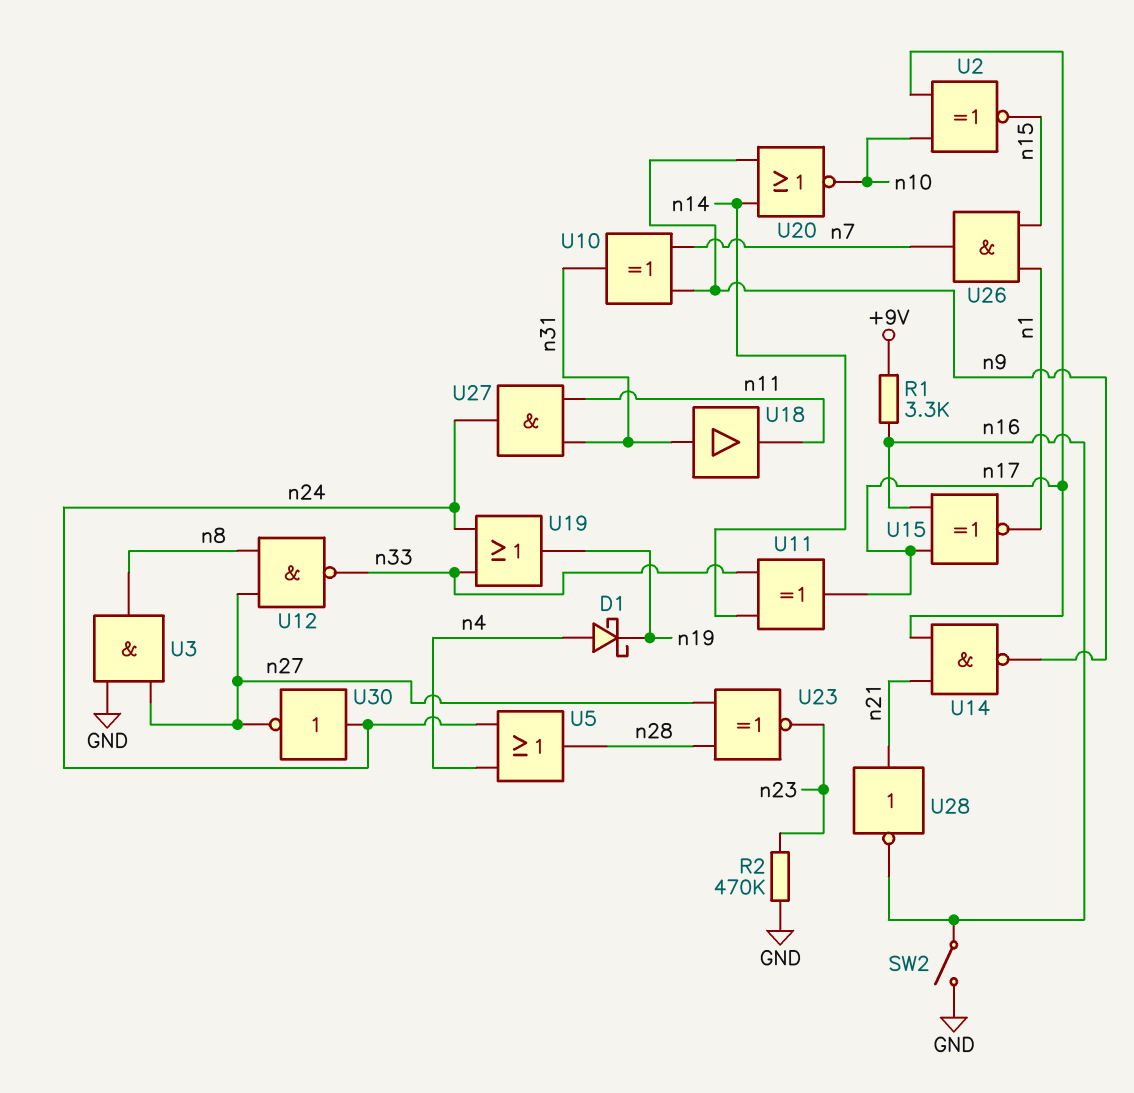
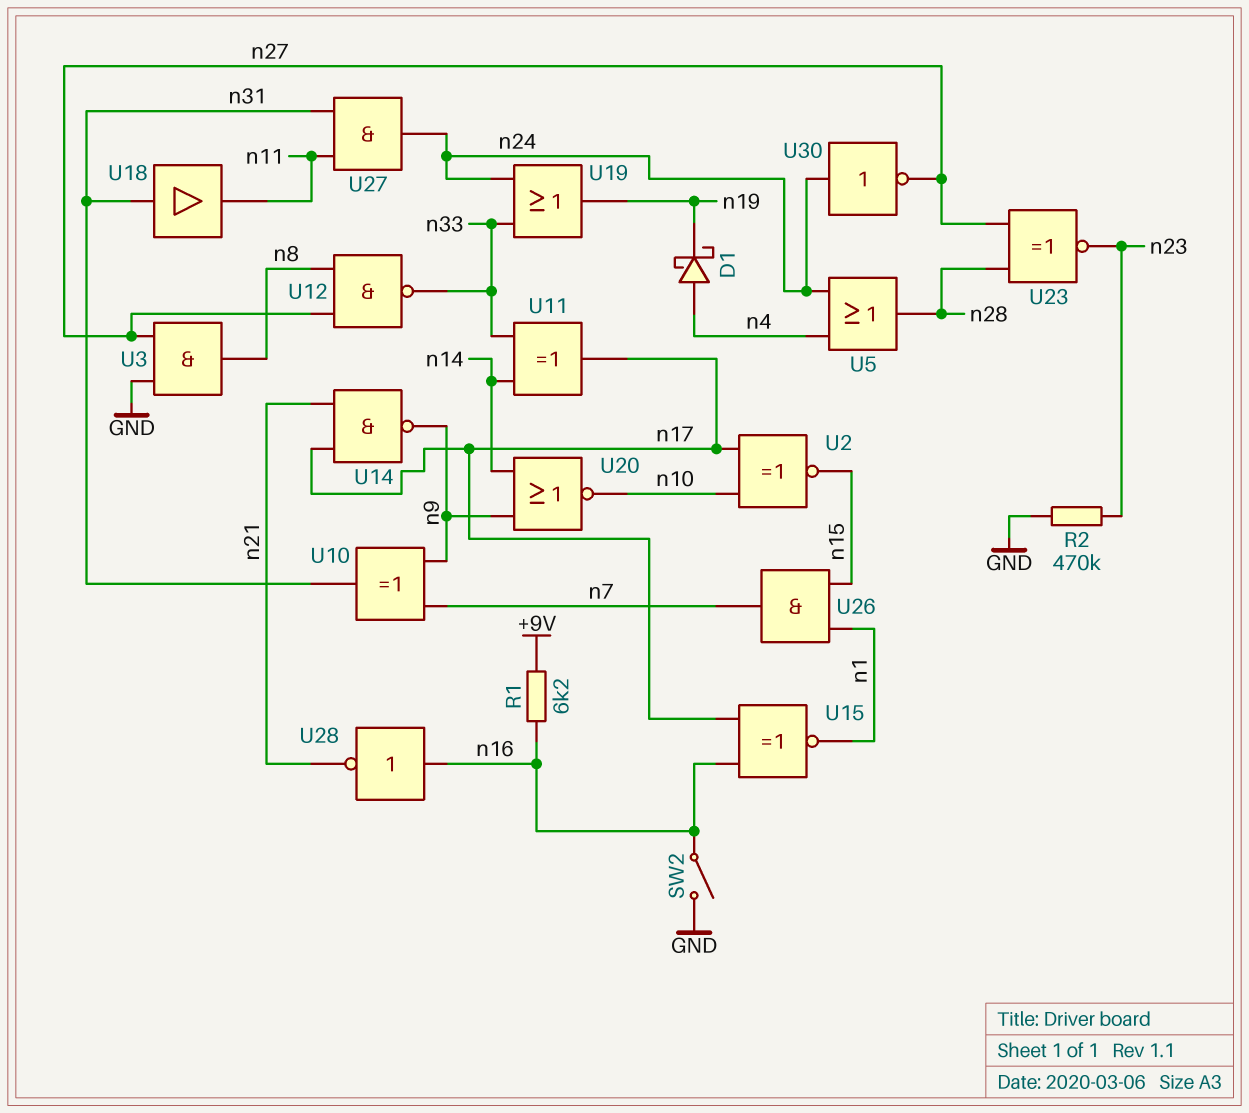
R1: 3.3k (+9V, n16) -> 6.2k (+9V, n16)
U28: NOT (in n21, out n16) -> NOT (in n16, out n21)

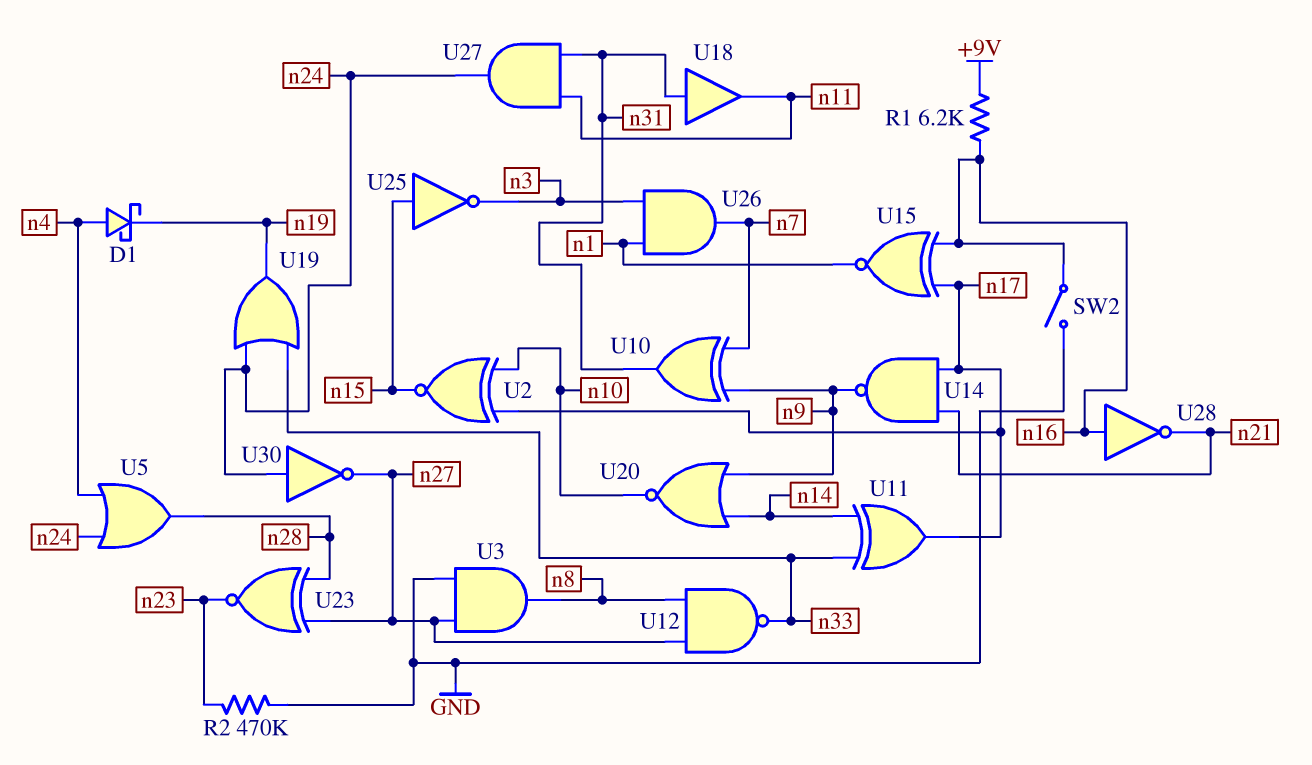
U25: none -> NOT (in n15, out n3)
U26: AND (in n1, in n15, out n7) -> AND (in n1, in n3, out n7)

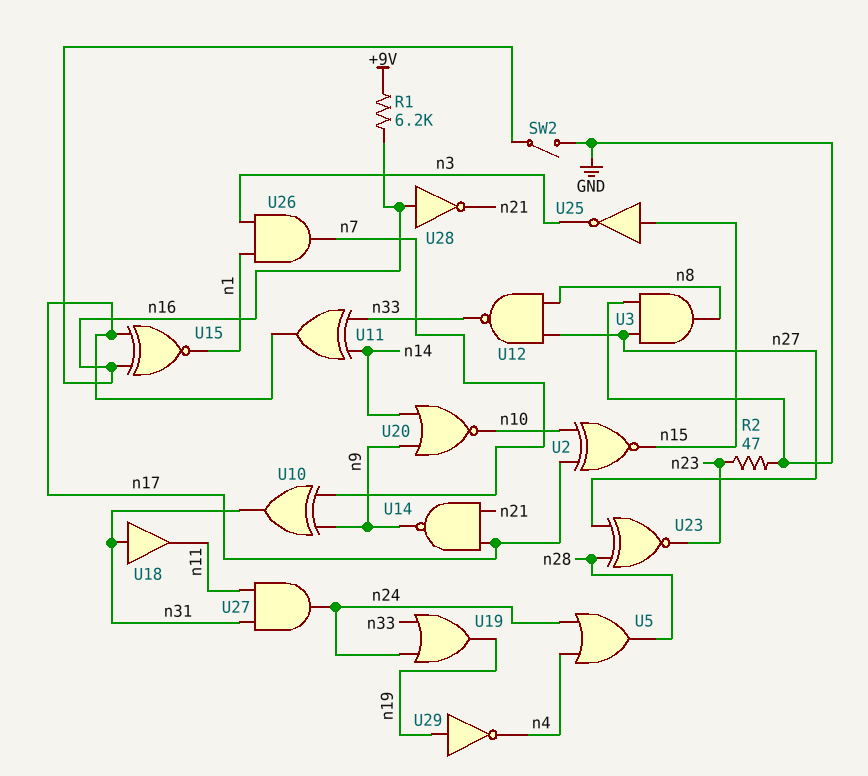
D1: schottky (A n4, K n19) -> none
R2: 470k (GND, n23) -> 47 (GND, n23)
U29: none -> NOT (in n19, out n4)
U30: NOT (in n24, out n27) -> none

